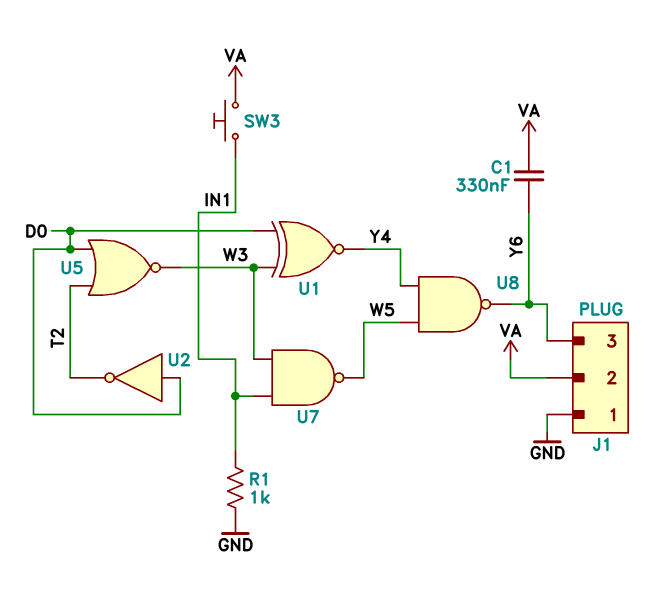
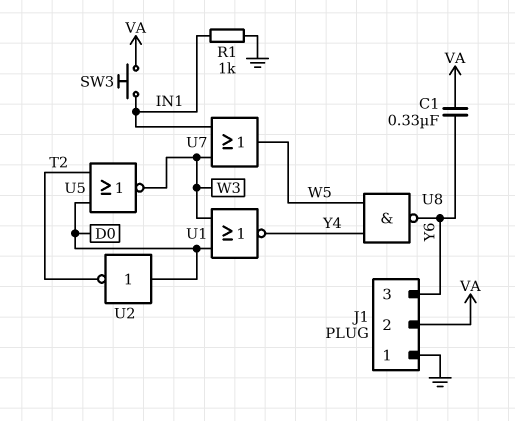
U1: XNOR (in D0, in W3, out Y4) -> NOR (in D0, in W3, out Y4)
U7: NAND (in IN1, in W3, out W5) -> OR (in IN1, in W3, out W5)

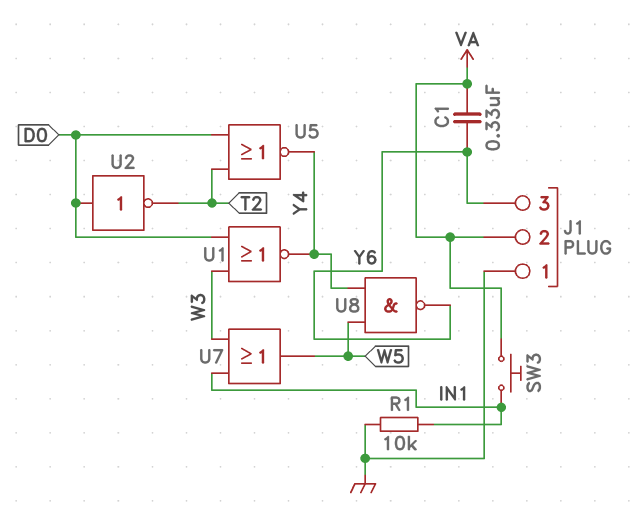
R1: 1k (GND, IN1) -> 10k (GND, IN1)
U5: NOR (in D0, in T2, out W3) -> NOR (in D0, in T2, out Y4)

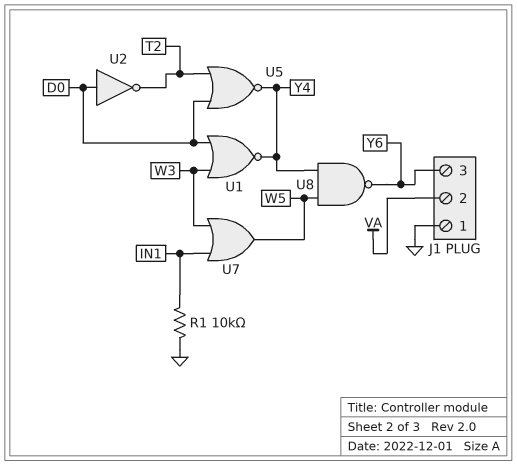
C1: 330nF (VA, Y6) -> none
SW3: button (IN1, VA) -> none

